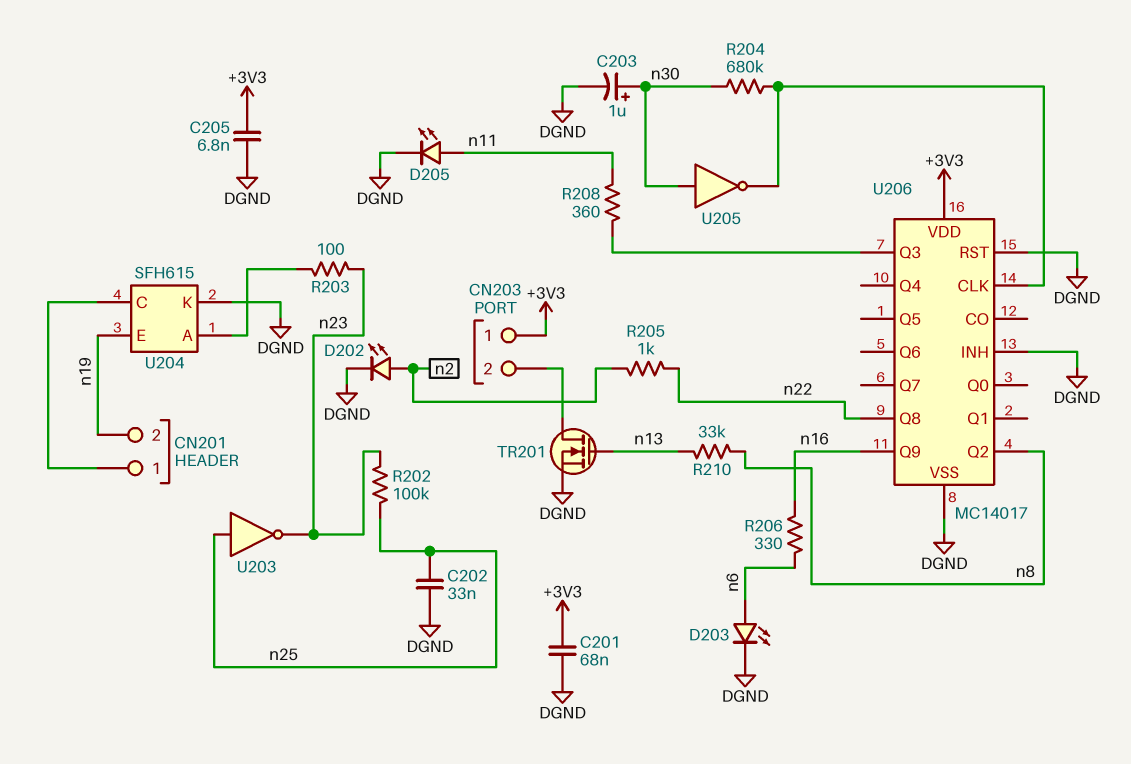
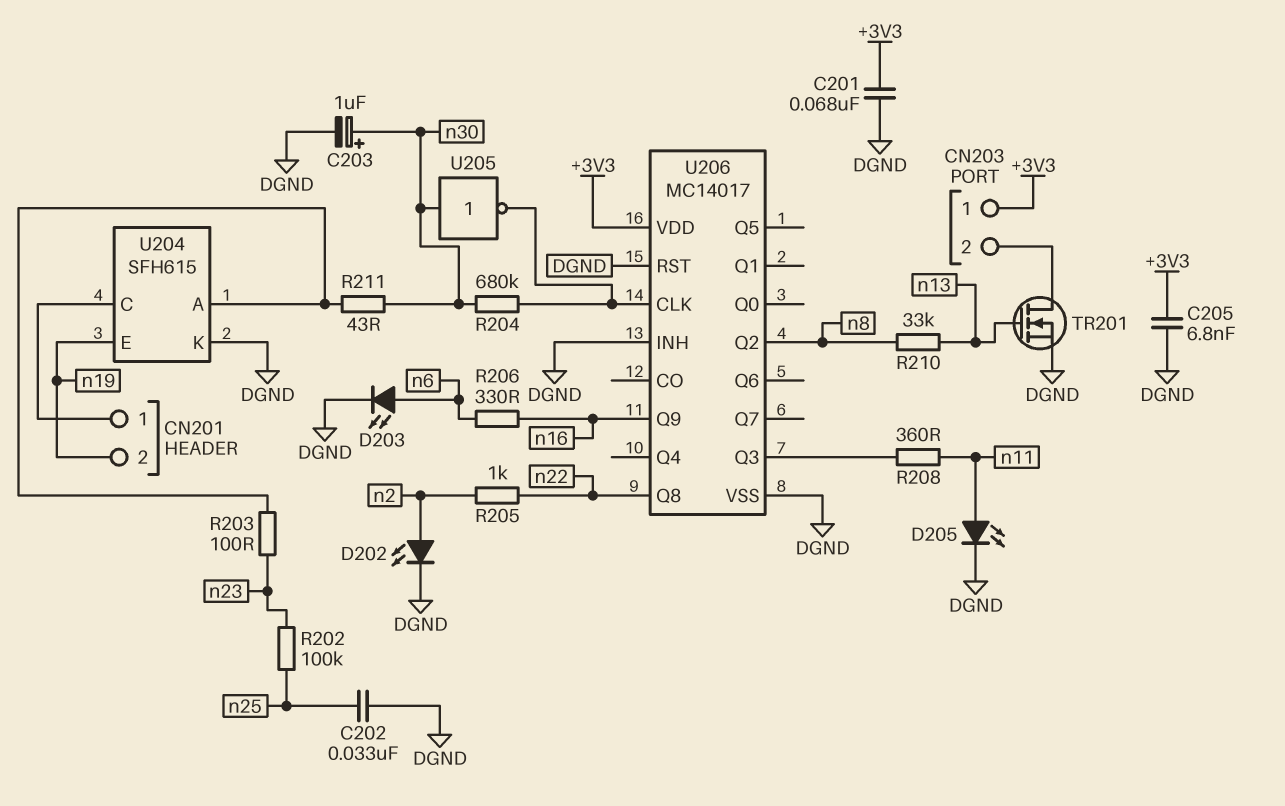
R211: none -> 43 (U204/A, n30)
U203: NOT (in n25, out n23) -> none

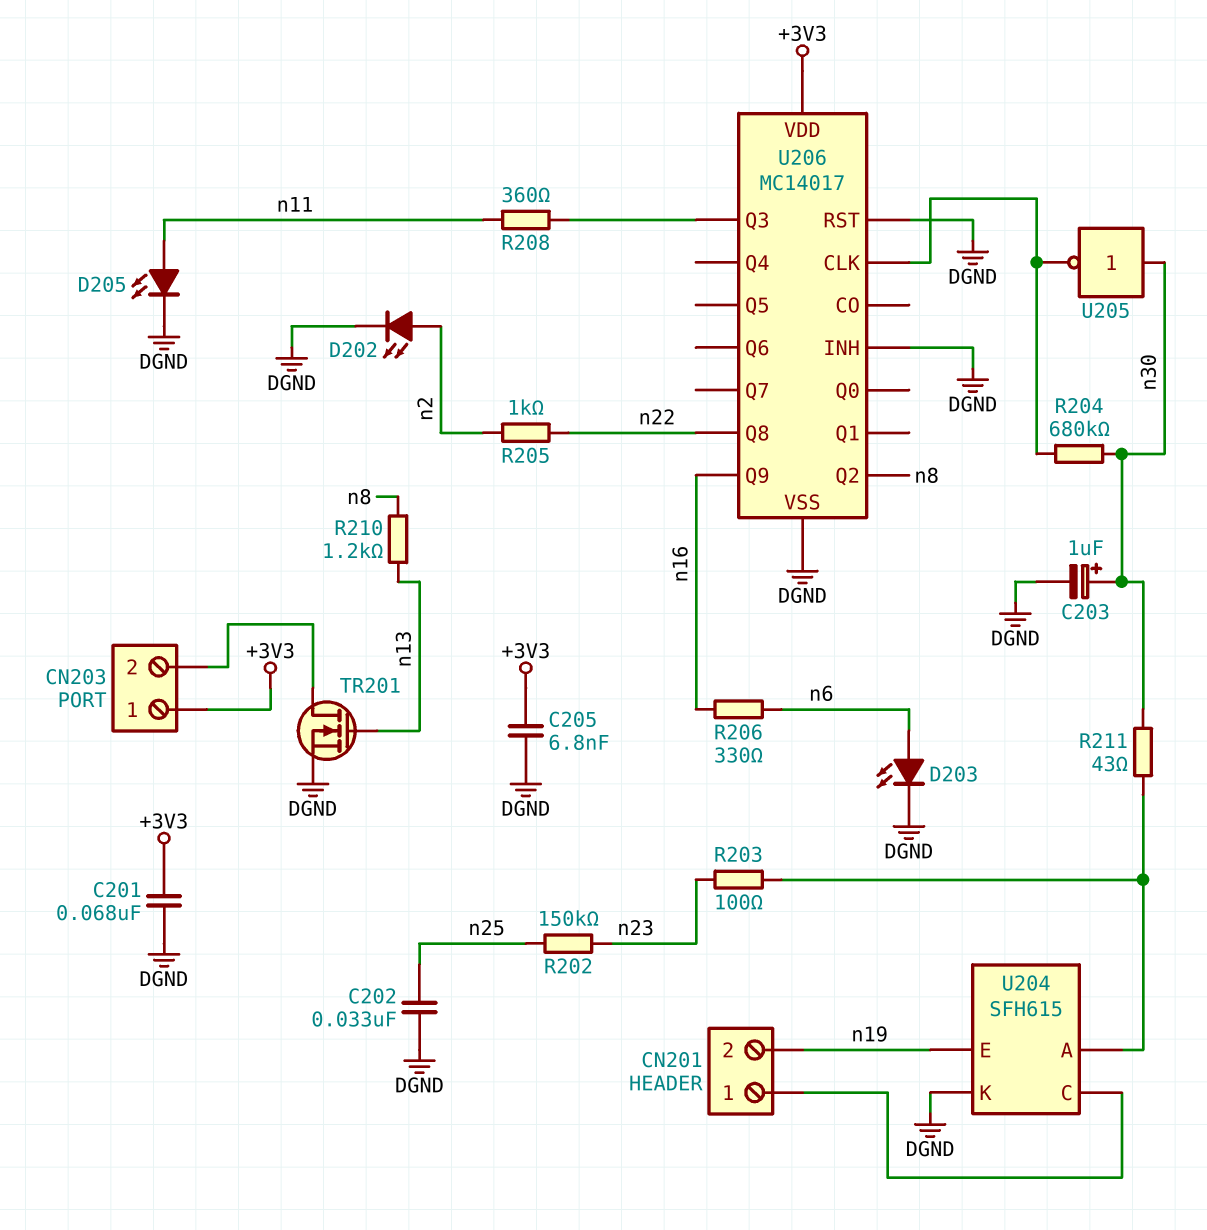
R202: 100k (n23, n25) -> 150k (n23, n25)
R210: 33k (n8, n13) -> 1.2k (n8, n13)

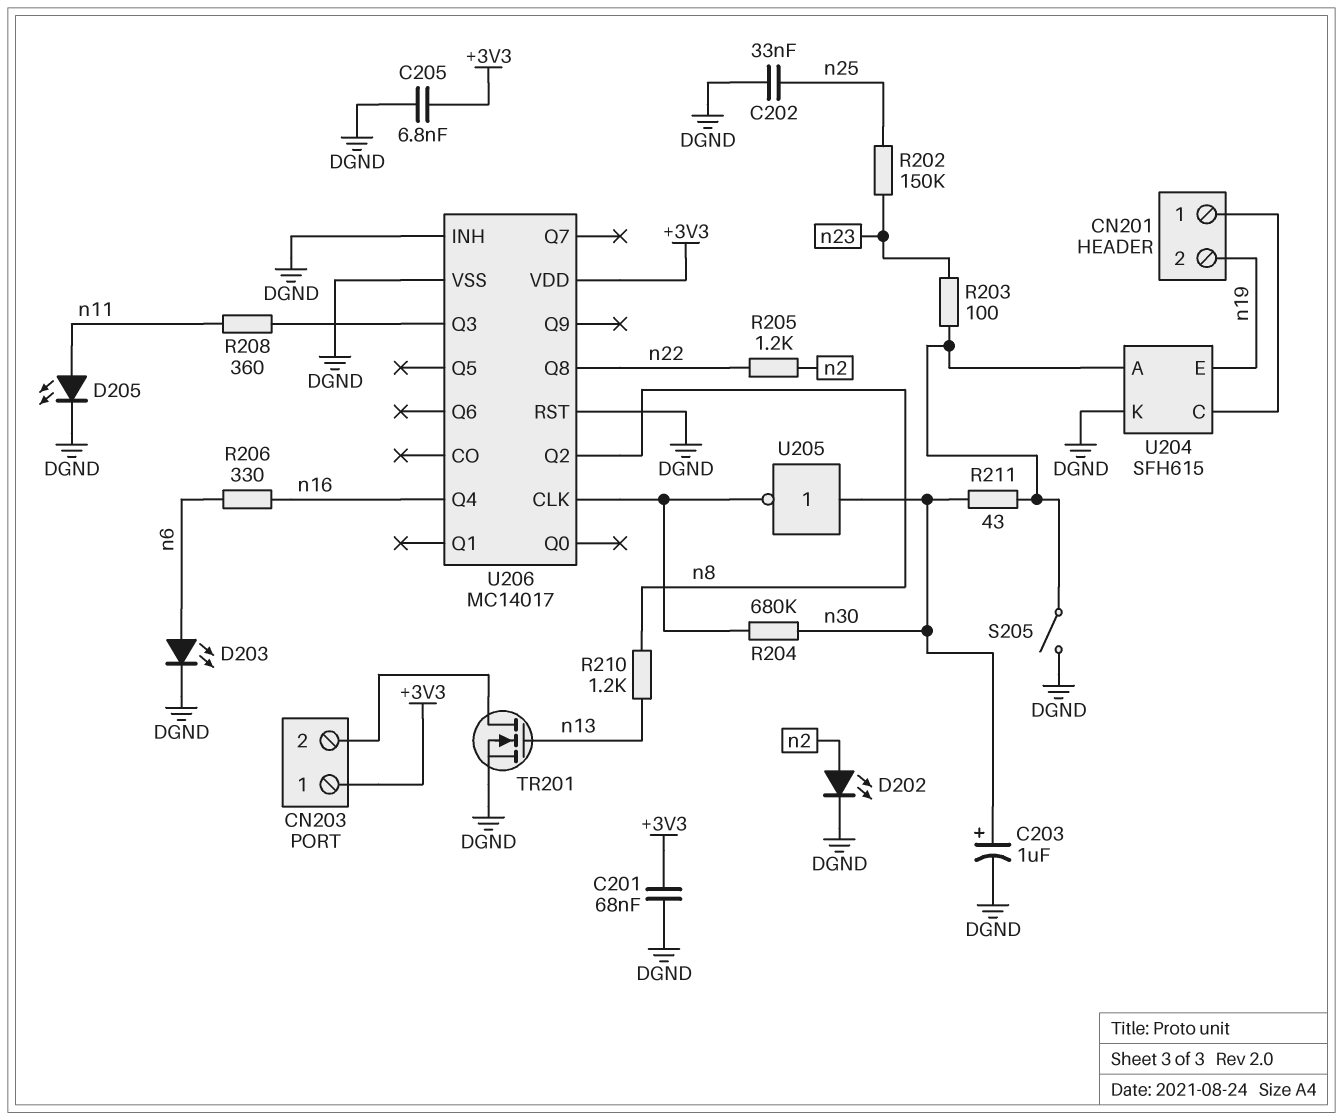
R205: 1k (n2, n22) -> 1.2k (n2, n22)
S205: none -> switch (DGND, U204/A)
U206 pin Q4: none -> n16
U206 pin Q9: n16 -> none

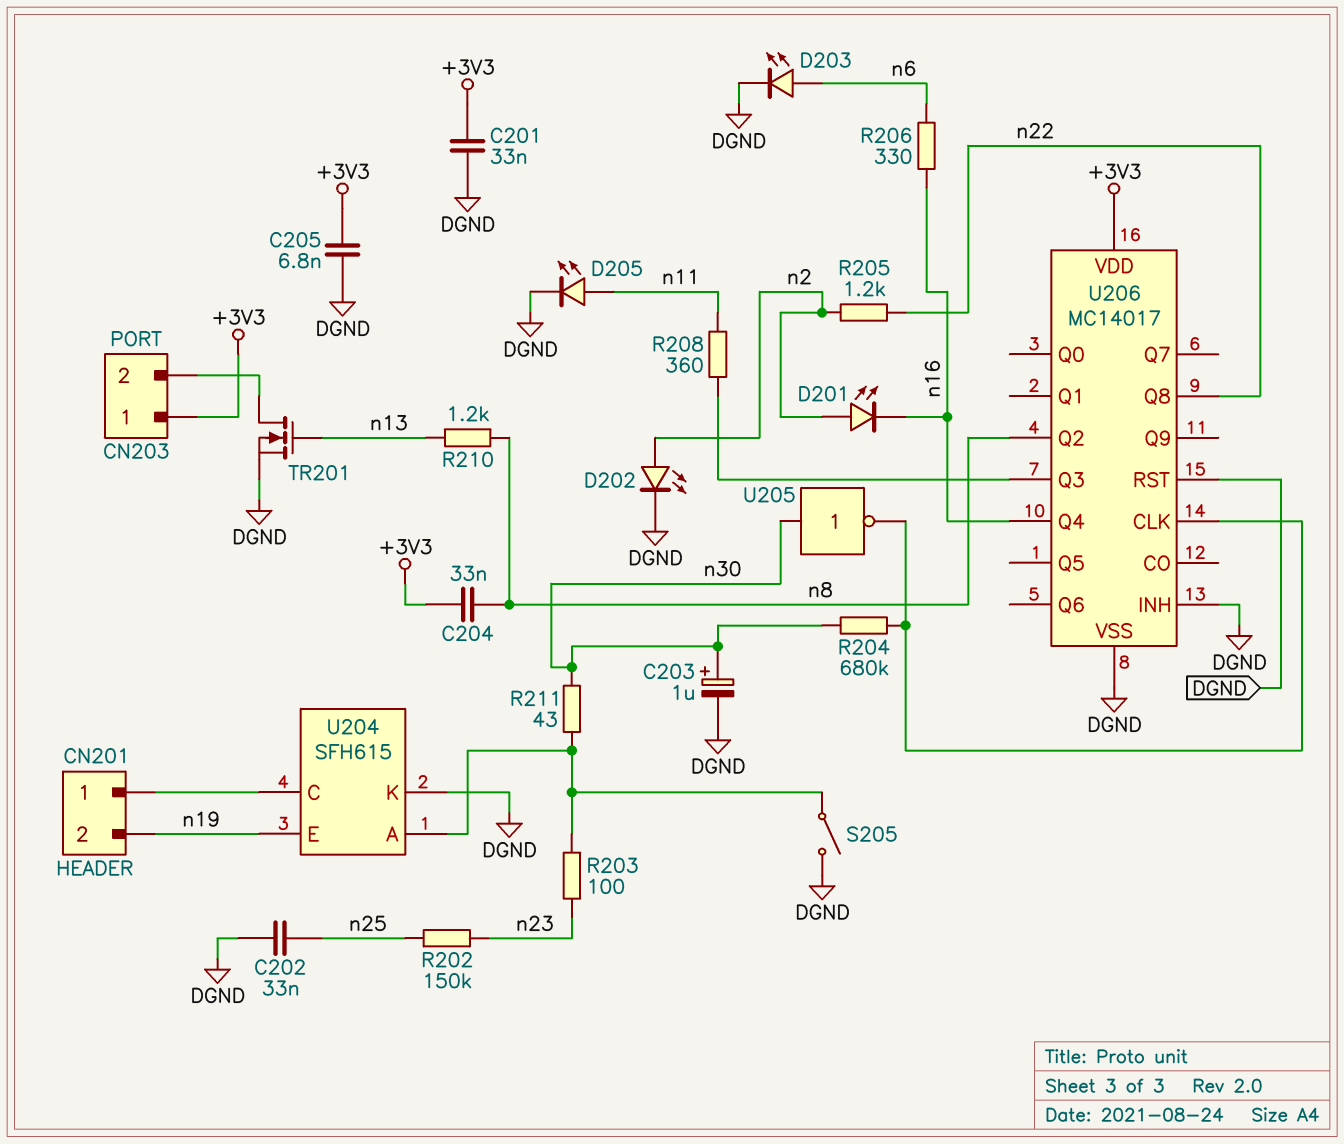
C201: 68nF (+3V3, DGND) -> 33nF (+3V3, DGND)
C204: none -> 33nF (+3V3, n8)
D201: none -> LED (A n2, K n16)

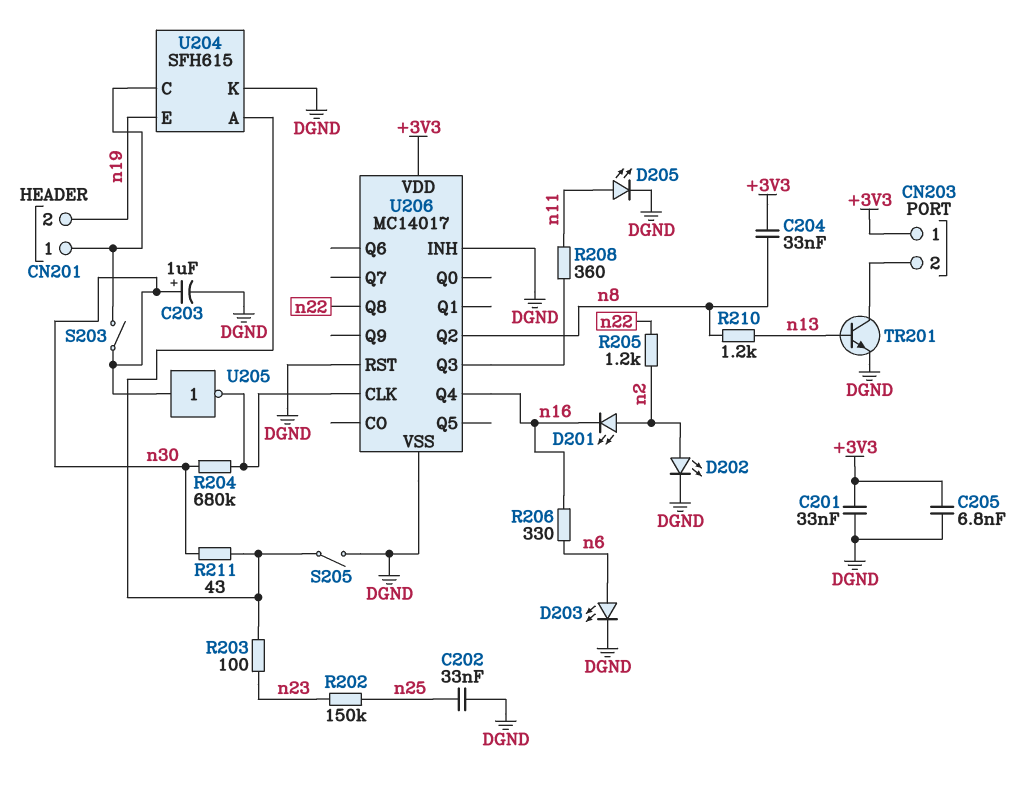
S203: none -> switch (CN201/1, n30)
TR201: NMOS (G n13, D CN203/2, S DGND) -> NPN (B n13, C CN203/2, E DGND)

